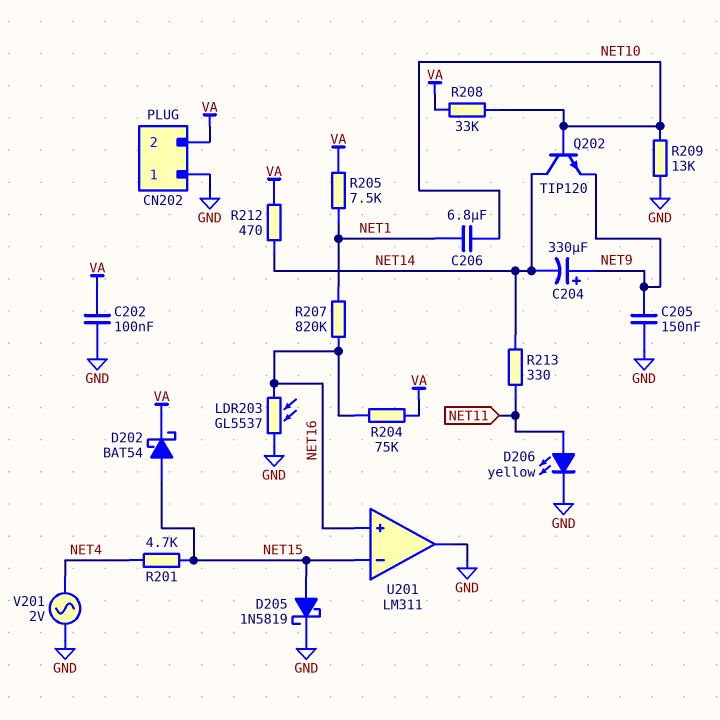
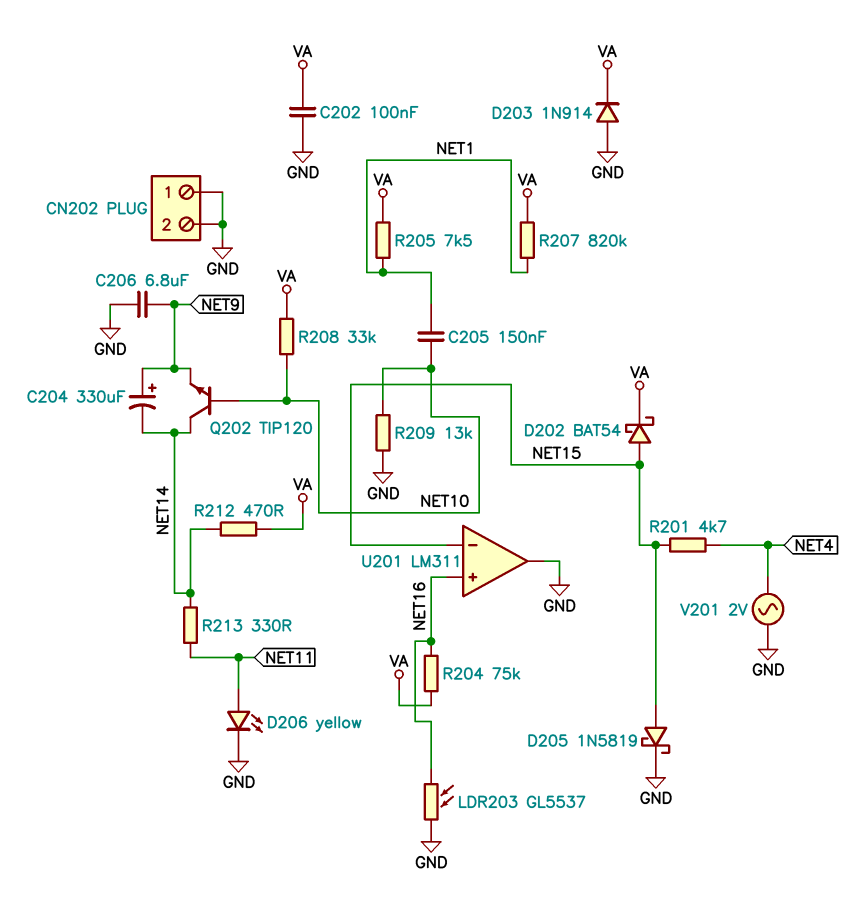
C205: 150nF (GND, NET9) -> 150nF (NET1, NET10)
C206: 6.8uF (NET1, NET10) -> 6.8uF (GND, NET9)
CN202 pin 2: VA -> GND
D203: none -> diode 1N914 (A GND, K VA)
R207: 820k (NET1, NET16) -> 820k (NET1, VA)

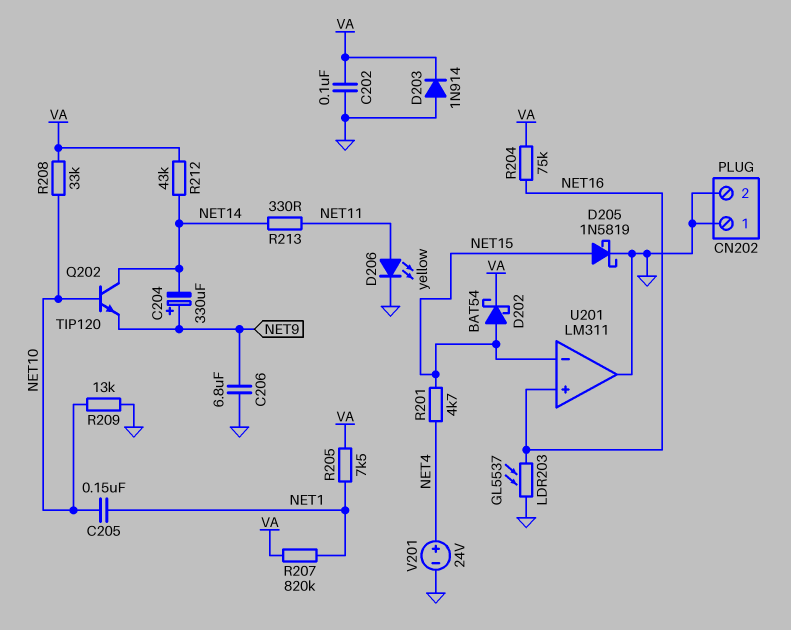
R212: 470 (NET14, VA) -> 43k (NET14, VA)
V201: AC 2V (GND, NET4) -> 24V (plus NET4, minus GND)

